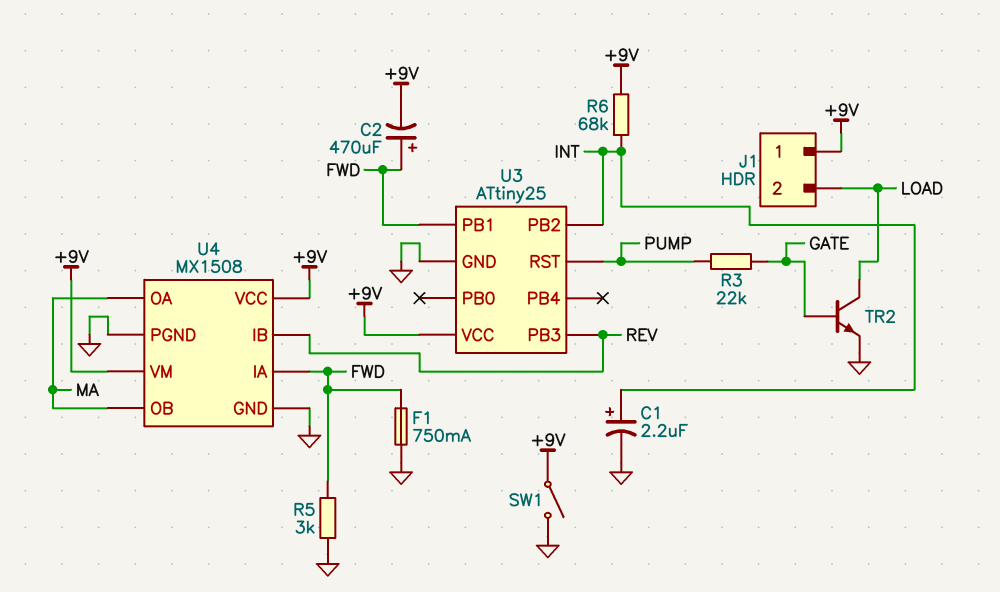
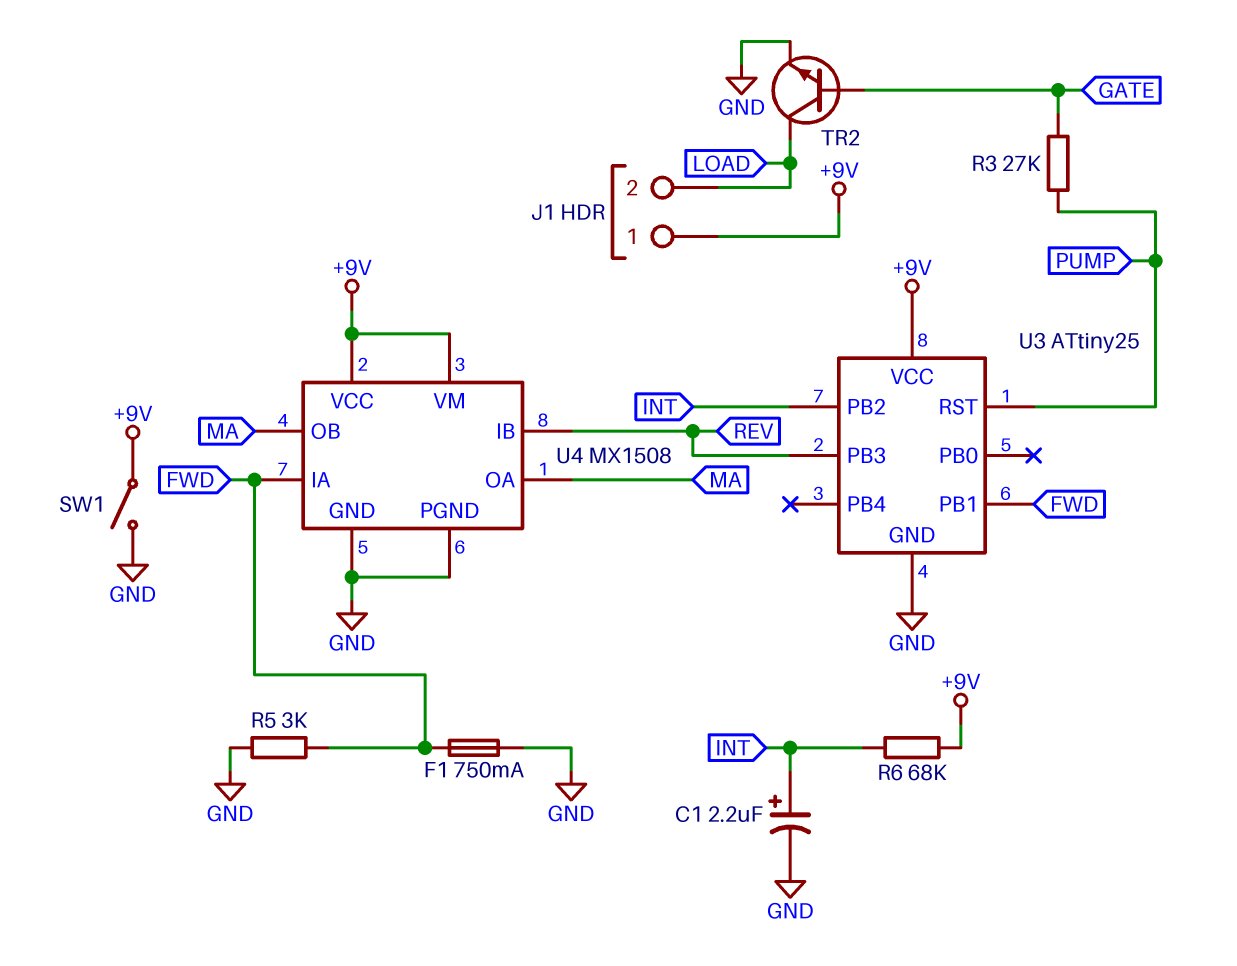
C2: 470uF (plus FWD, minus +9V) -> none
R3: 22k (GATE, PUMP) -> 27k (GATE, PUMP)

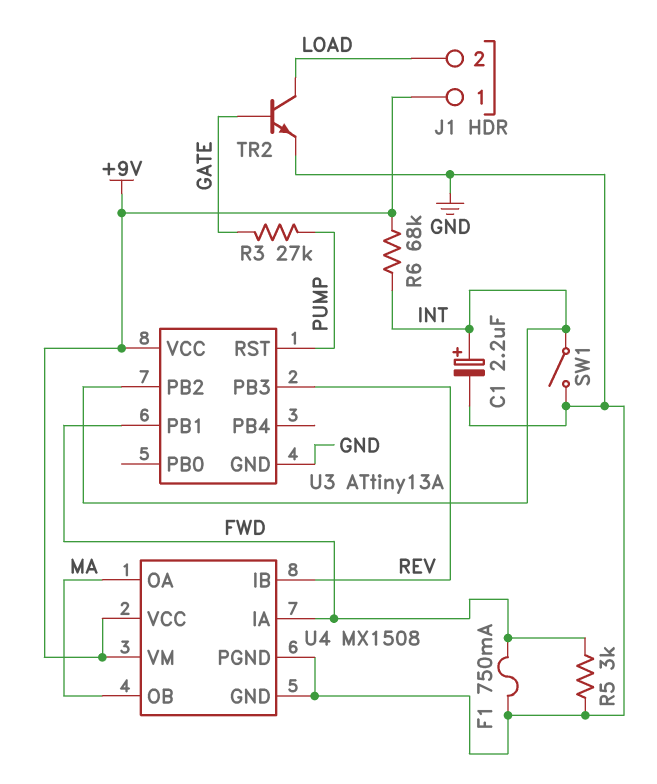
SW1: switch (+9V, GND) -> switch (GND, INT)
U3: ATtiny25 -> ATtiny13A

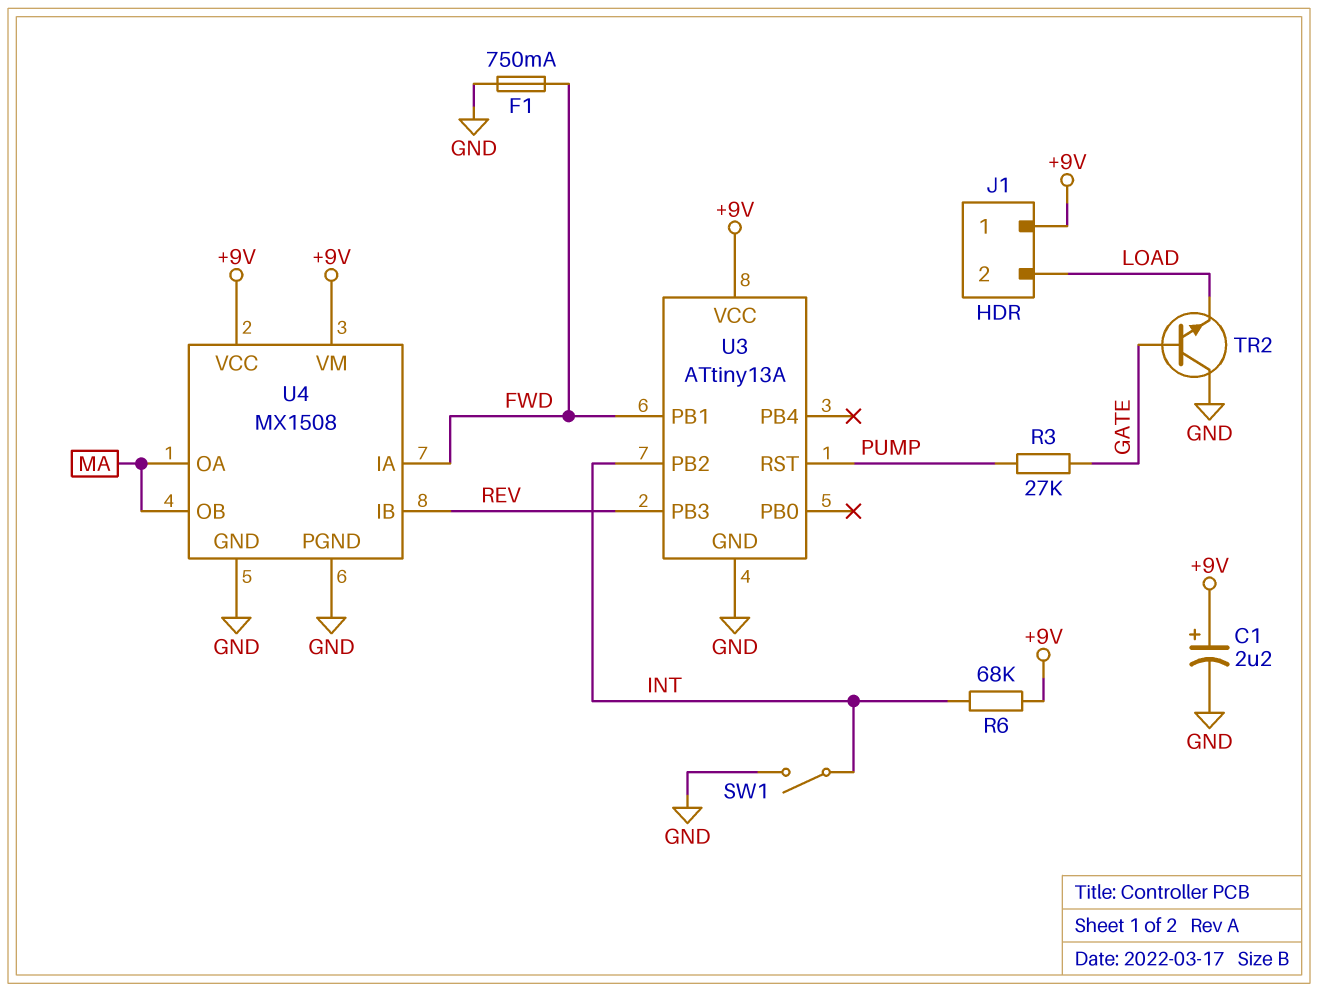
C1: 2.2uF (plus INT, minus GND) -> 2.2uF (plus +9V, minus GND)
R5: 3k (FWD, GND) -> none
TR2: NPN (B GATE, C LOAD, E GND) -> NPN (B GATE, C GND, E LOAD)

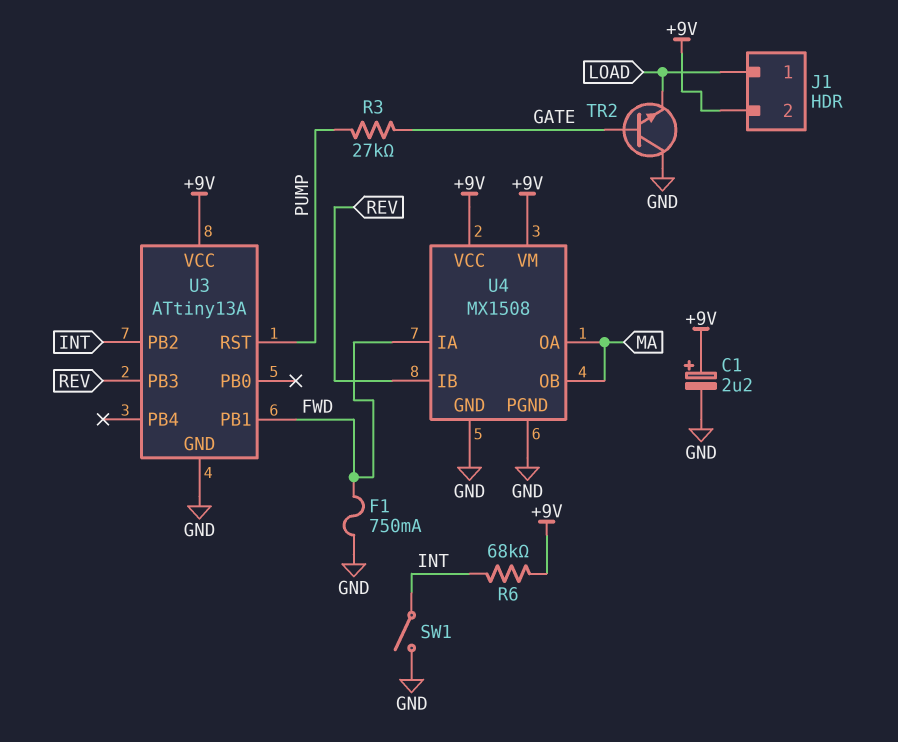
J1 pin 1: +9V -> LOAD
J1 pin 2: LOAD -> +9V

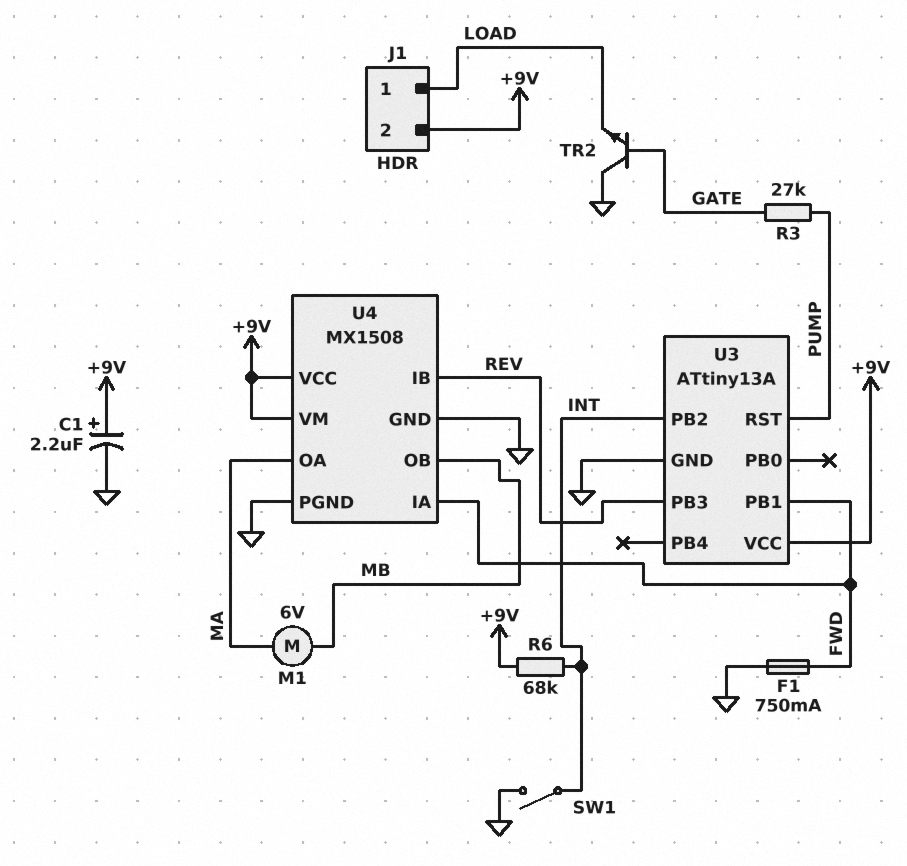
M1: none -> motor 6V (MA, MB)
U4 pin OB: MA -> MB

